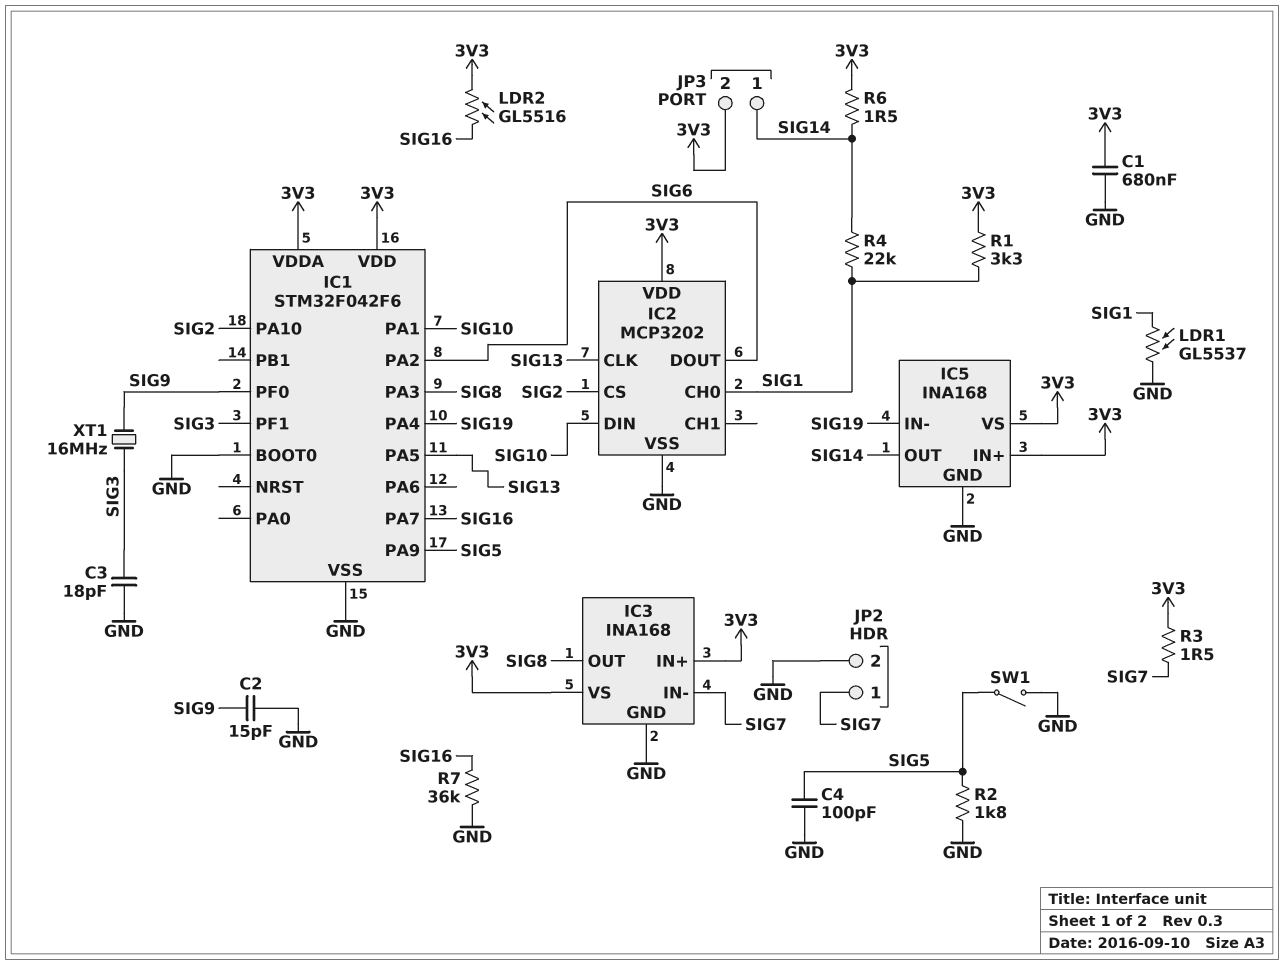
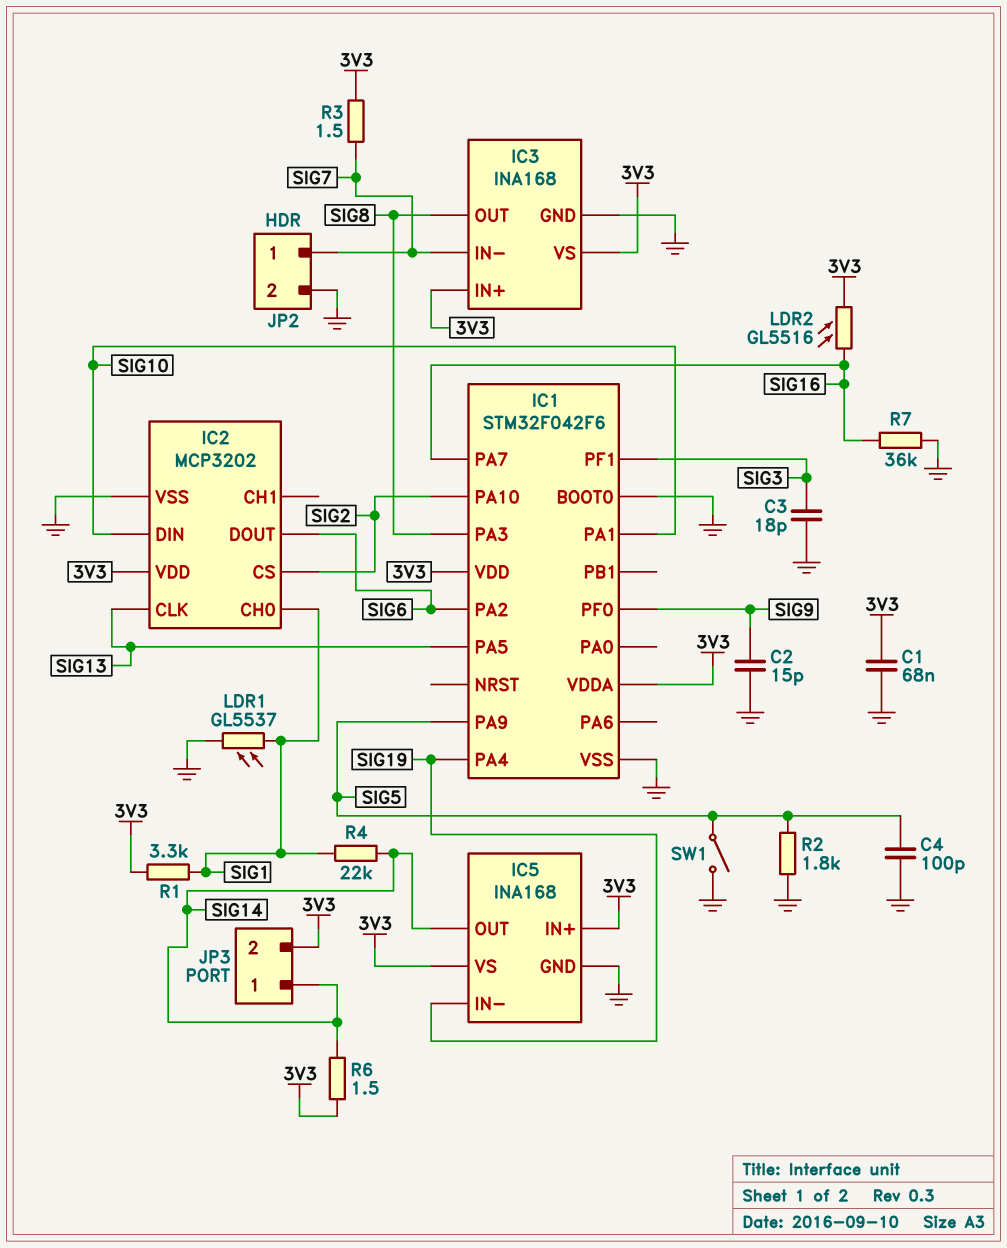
C1: 680nF (3V3, GND) -> 68nF (3V3, GND)
XT1: 16MHz (SIG3, SIG9) -> none

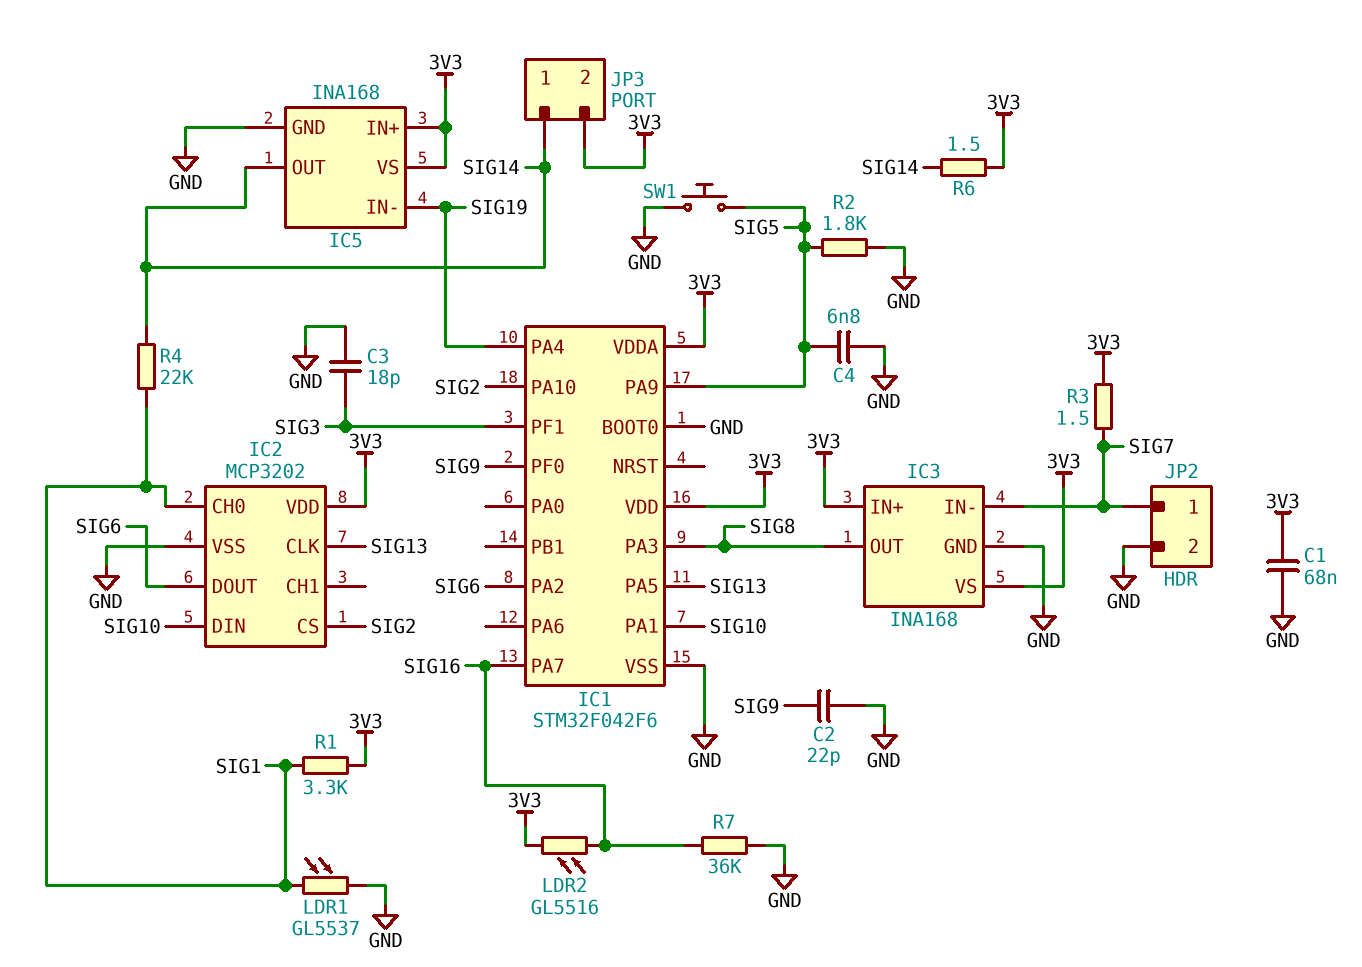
C2: 15pF (GND, SIG9) -> 22pF (GND, SIG9)
C4: 100pF (GND, SIG5) -> 6.8nF (GND, SIG5)
SW1: switch (GND, SIG5) -> button (GND, SIG5)

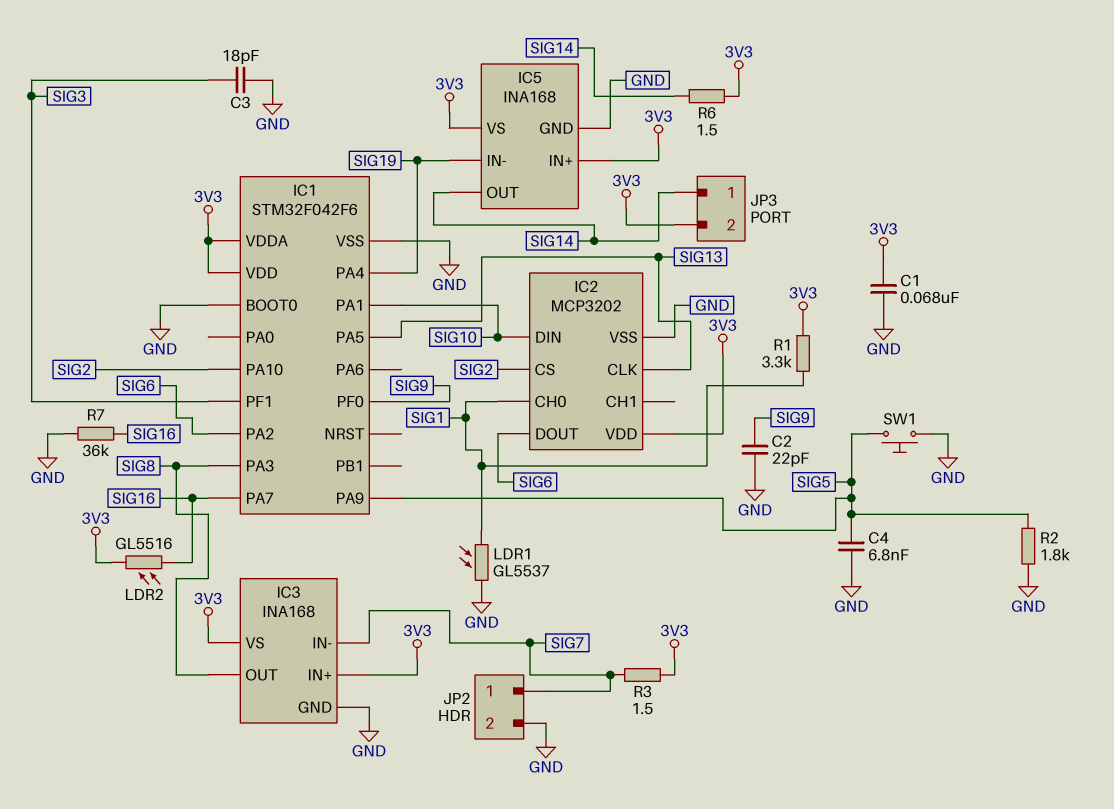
R4: 22k (SIG1, SIG14) -> none

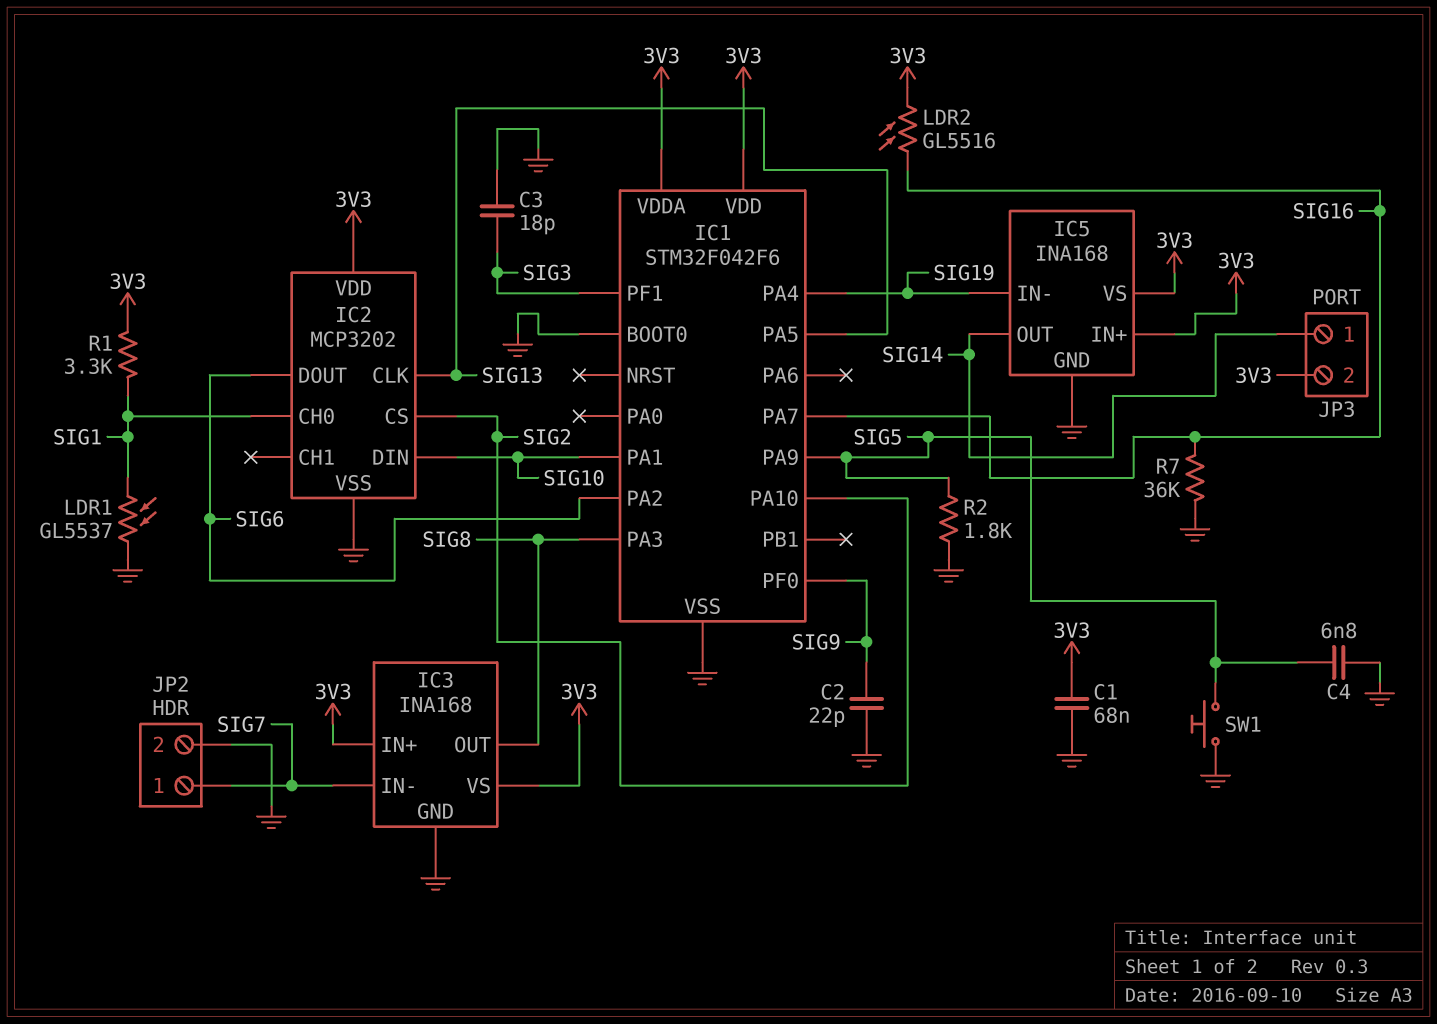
R3: 1.5 (3V3, SIG7) -> none
R6: 1.5 (3V3, SIG14) -> none

